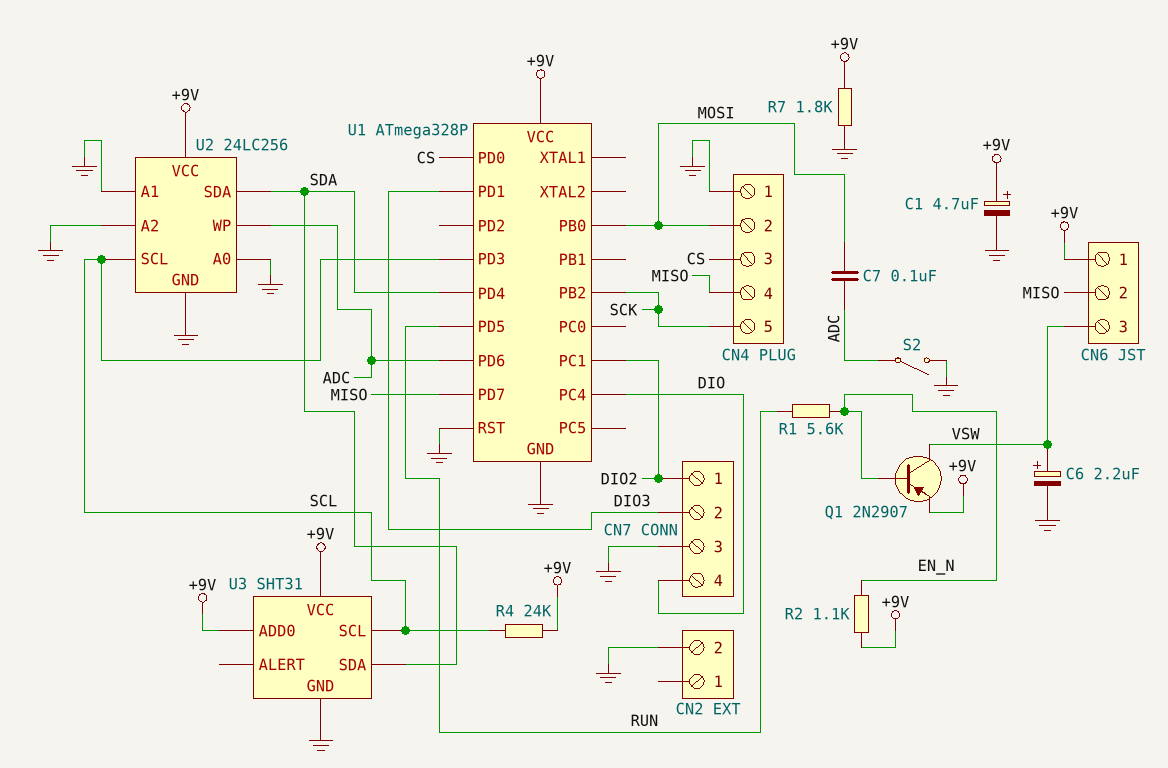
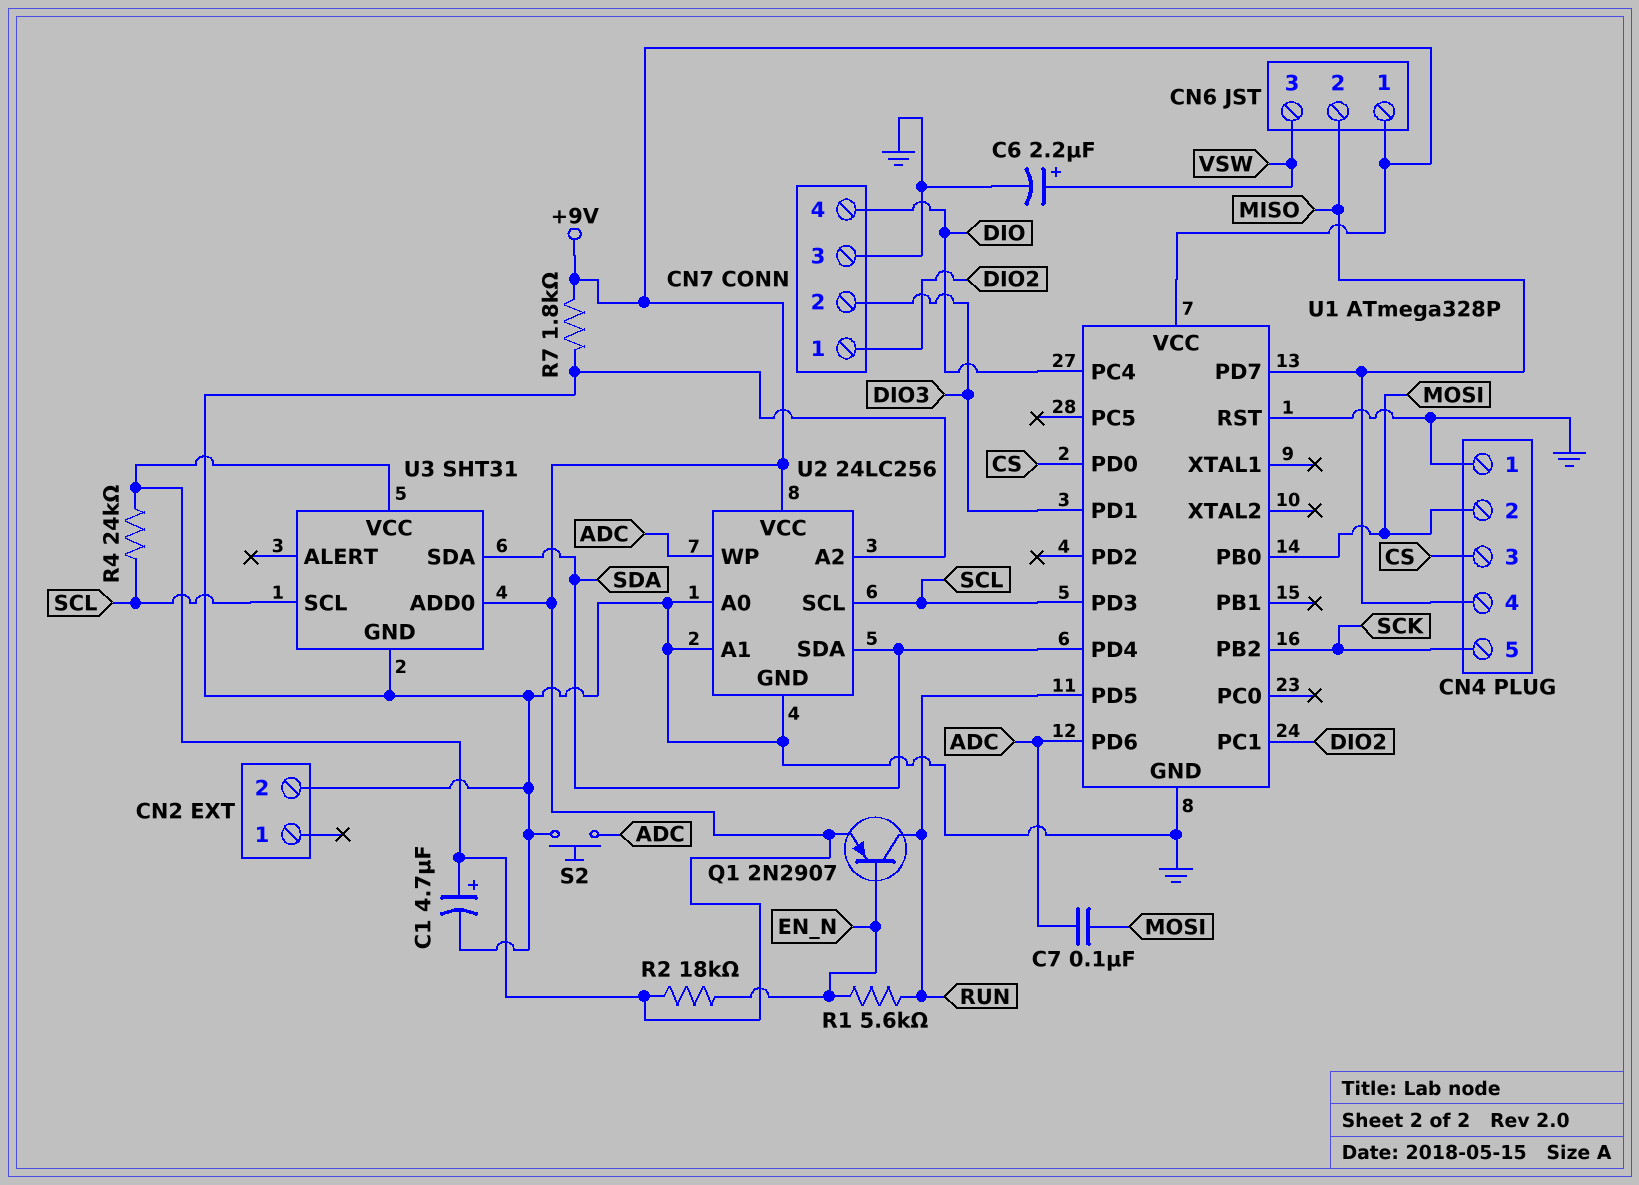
Q1: PNP 2N2907 (B EN_N, C VSW, E +9V) -> PNP 2N2907 (B EN_N, C RUN, E +9V)
R2: 1.1k (+9V, EN_N) -> 18k (+9V, EN_N)
S2: switch (ADC, GND) -> button (ADC, GND)

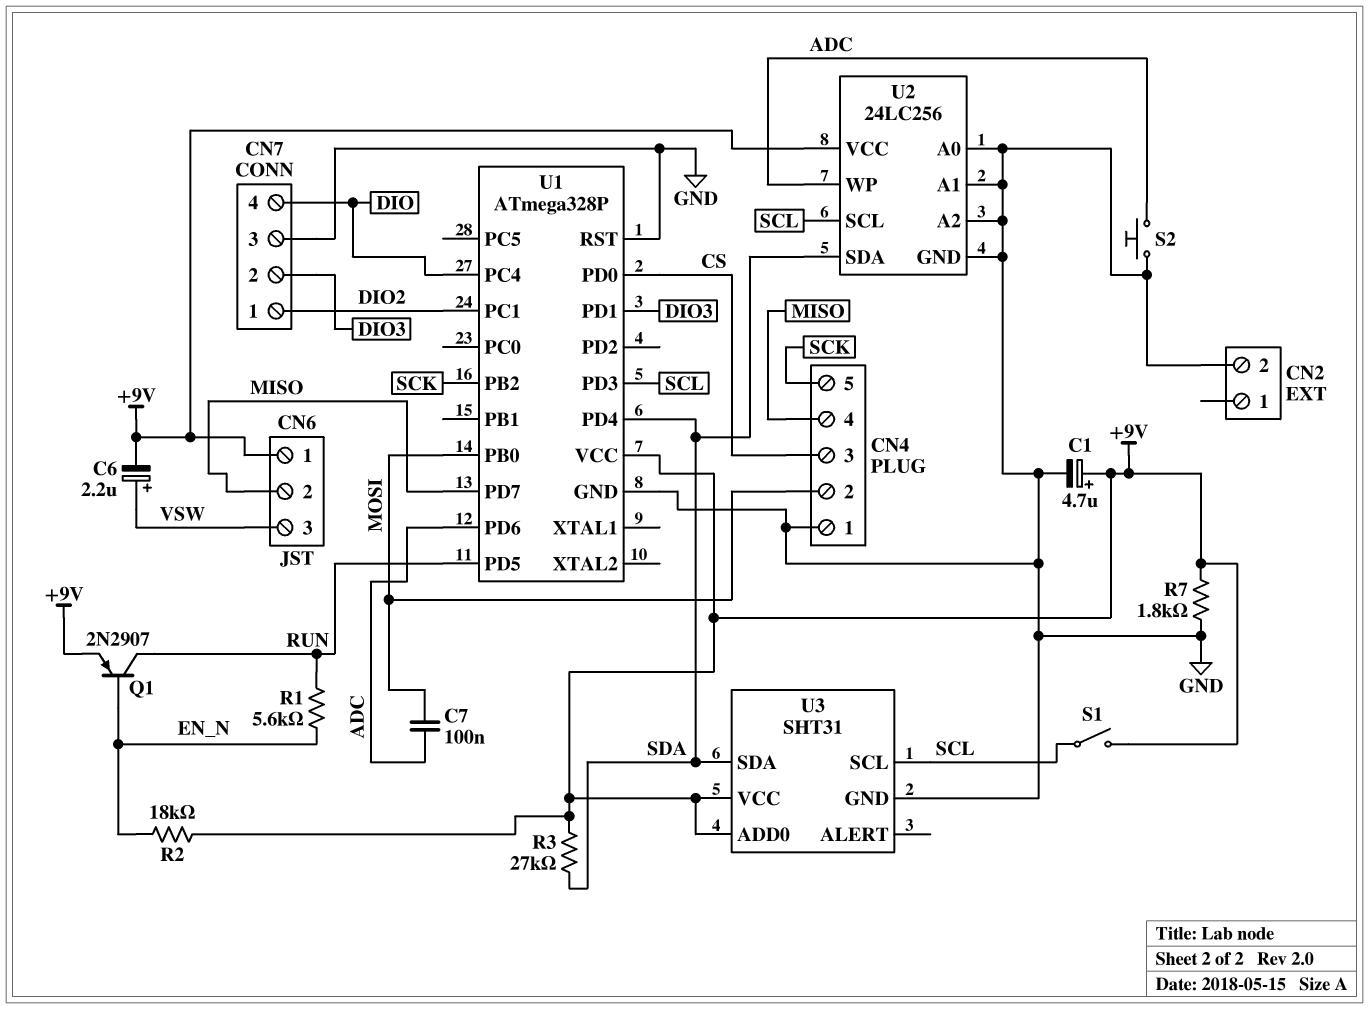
C6: 2.2uF (plus VSW, minus GND) -> 2.2uF (plus VSW, minus +9V)
R3: none -> 27k (+9V, SDA)
R4: 24k (+9V, SCL) -> none
S1: none -> switch (+9V, SCL)

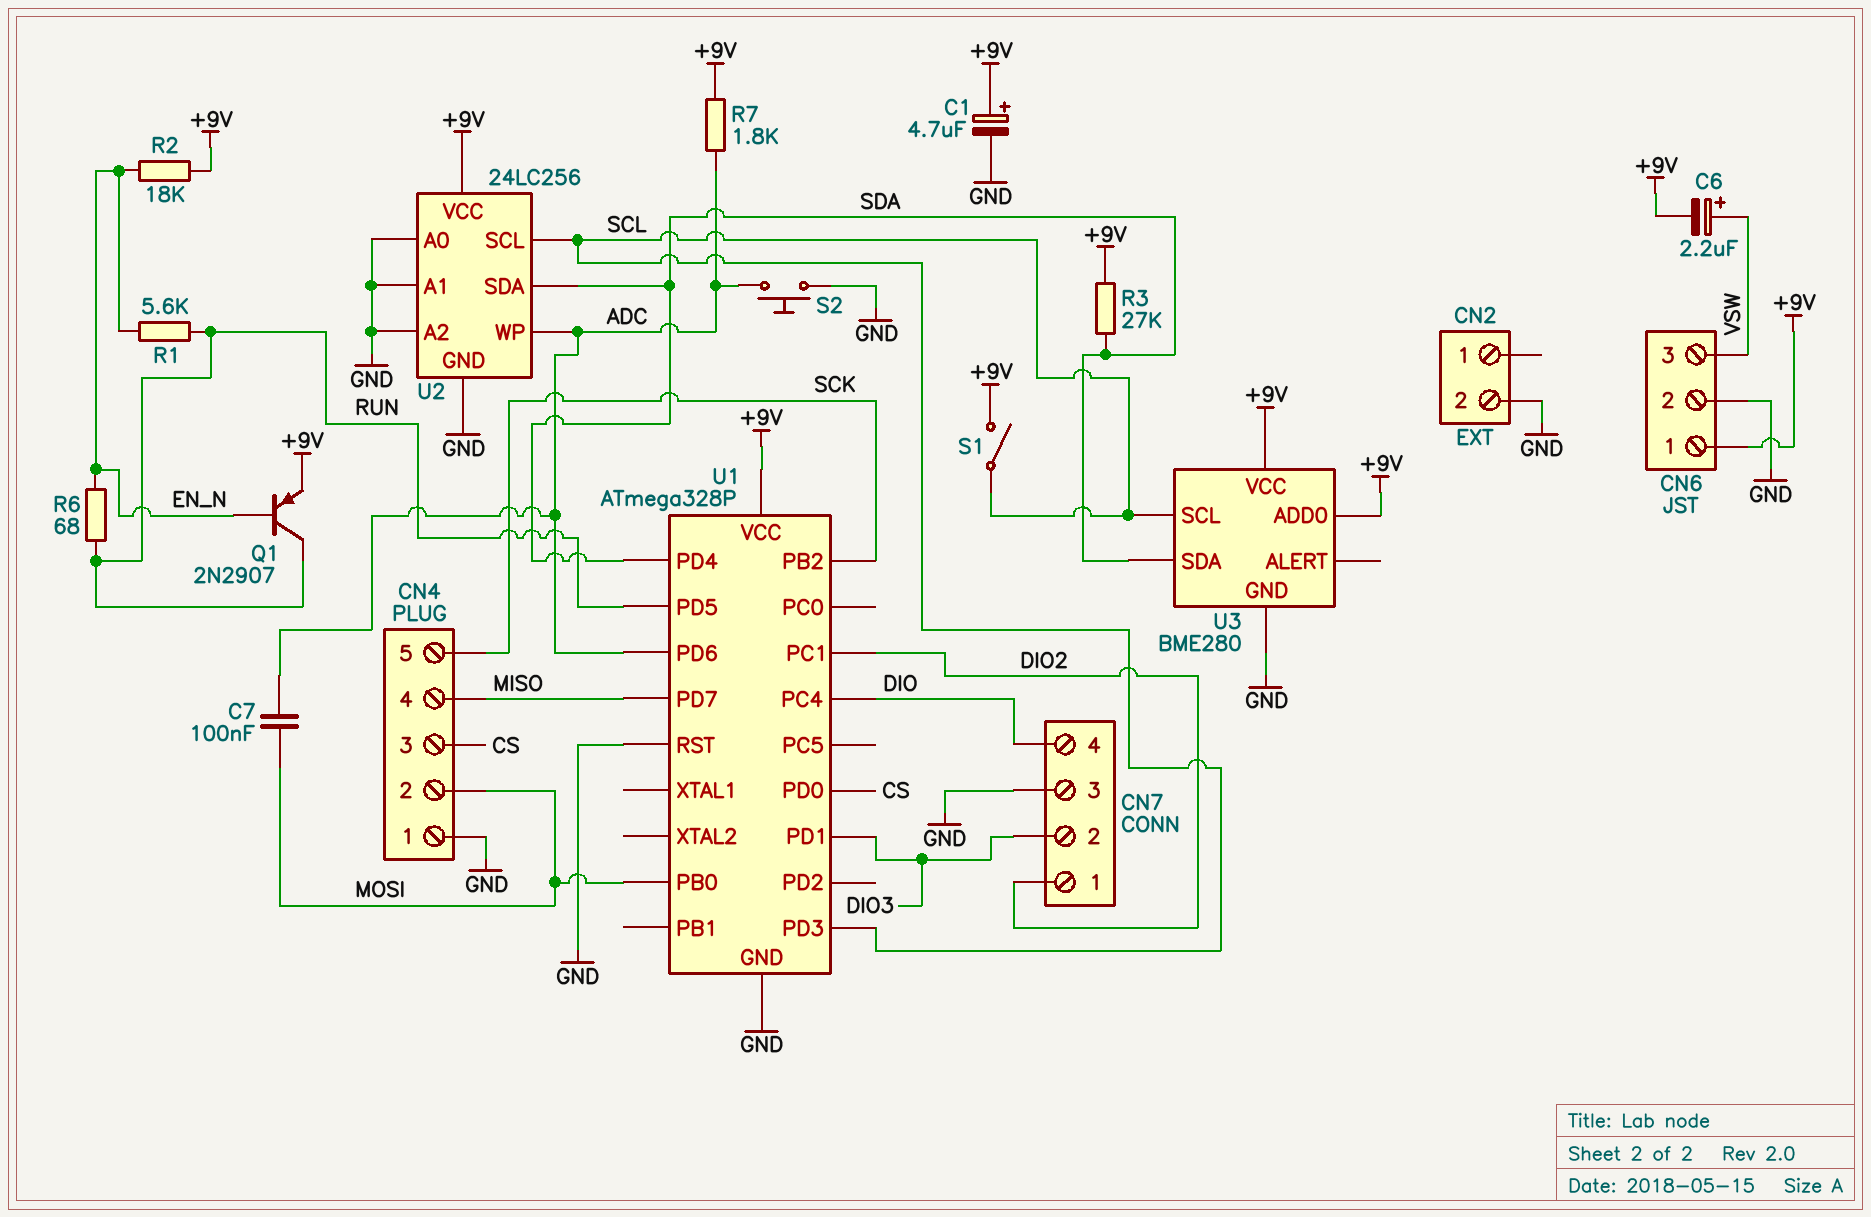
CN6 pin 2: MISO -> GND
R6: none -> 68 (EN_N, RUN)
R7: 1.8k (+9V, GND) -> 1.8k (+9V, ADC)
U3: SHT31 -> BME280

